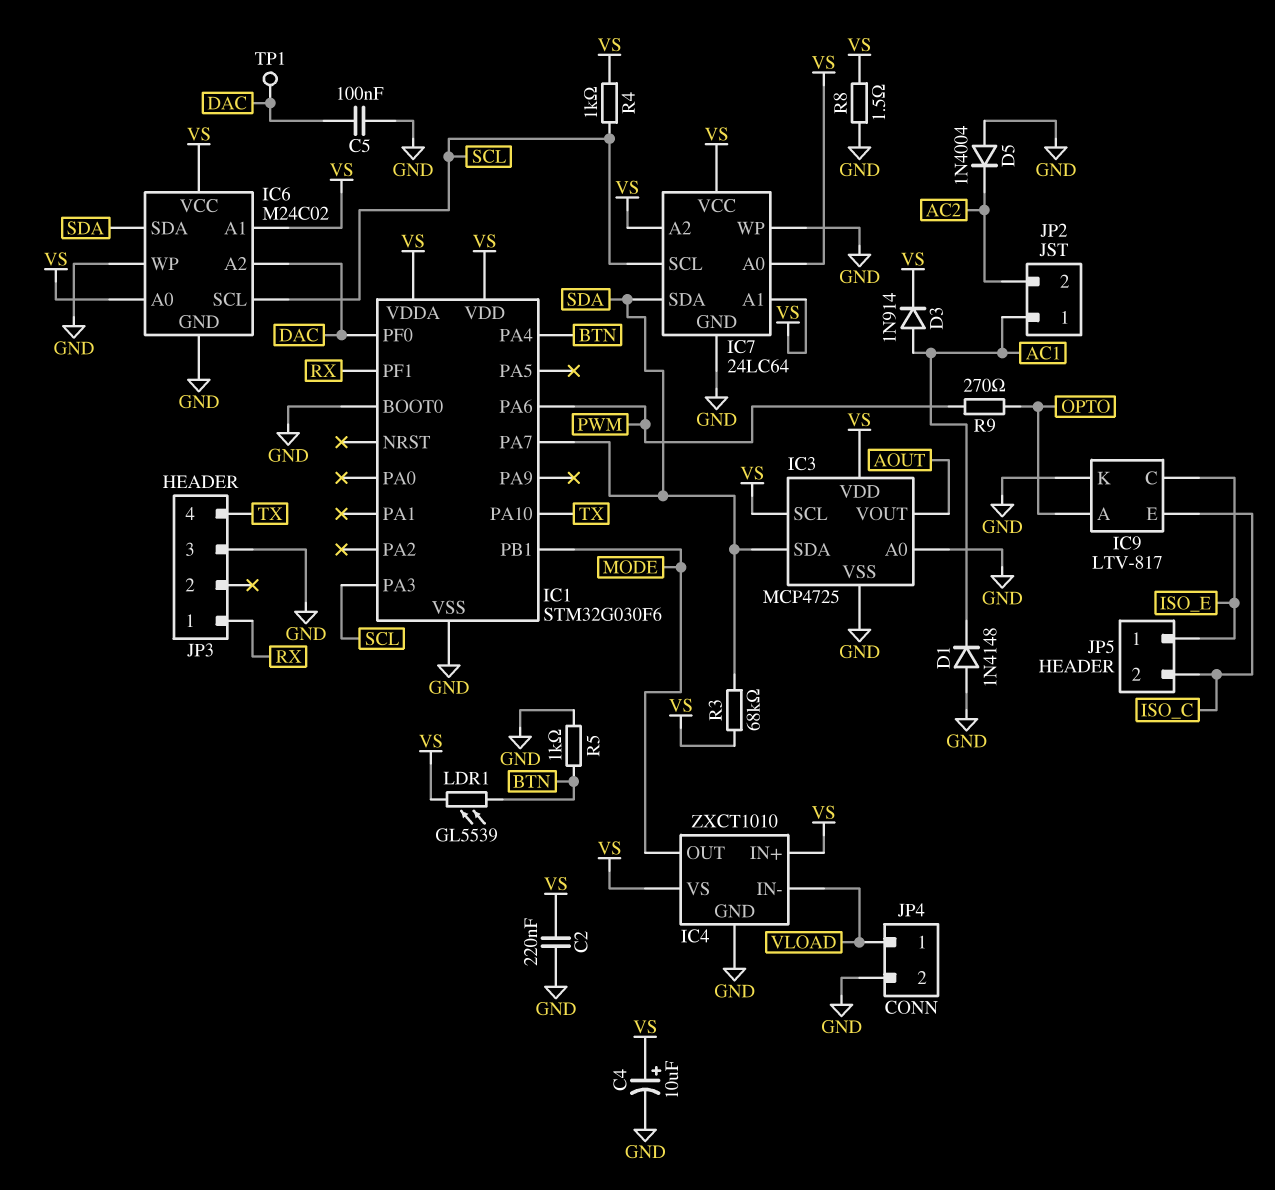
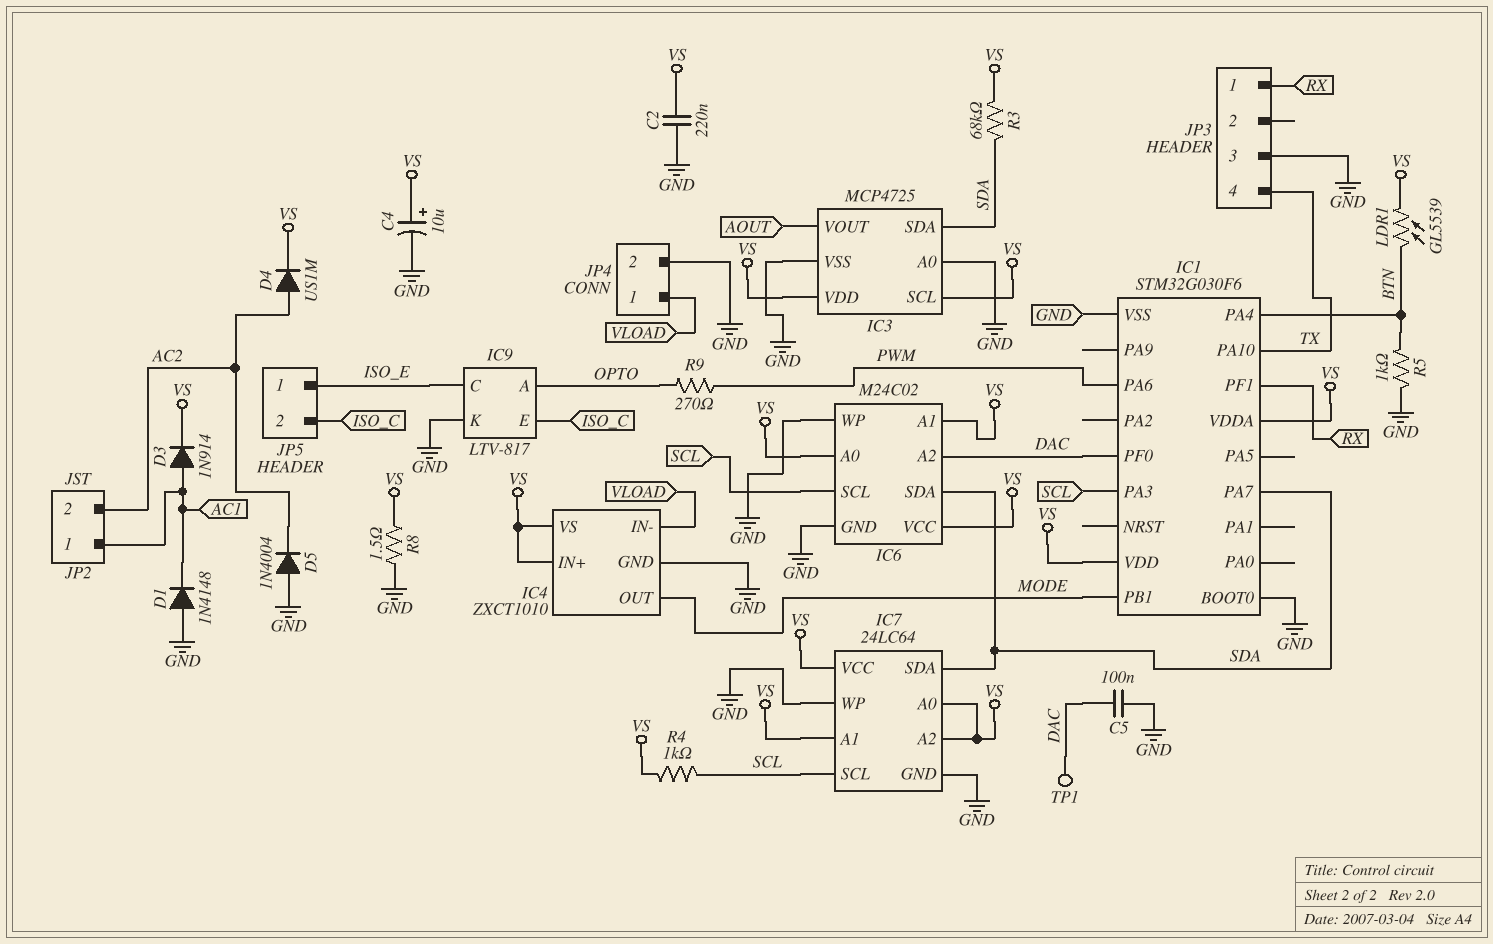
D4: none -> diode US1M (A AC2, K VS)

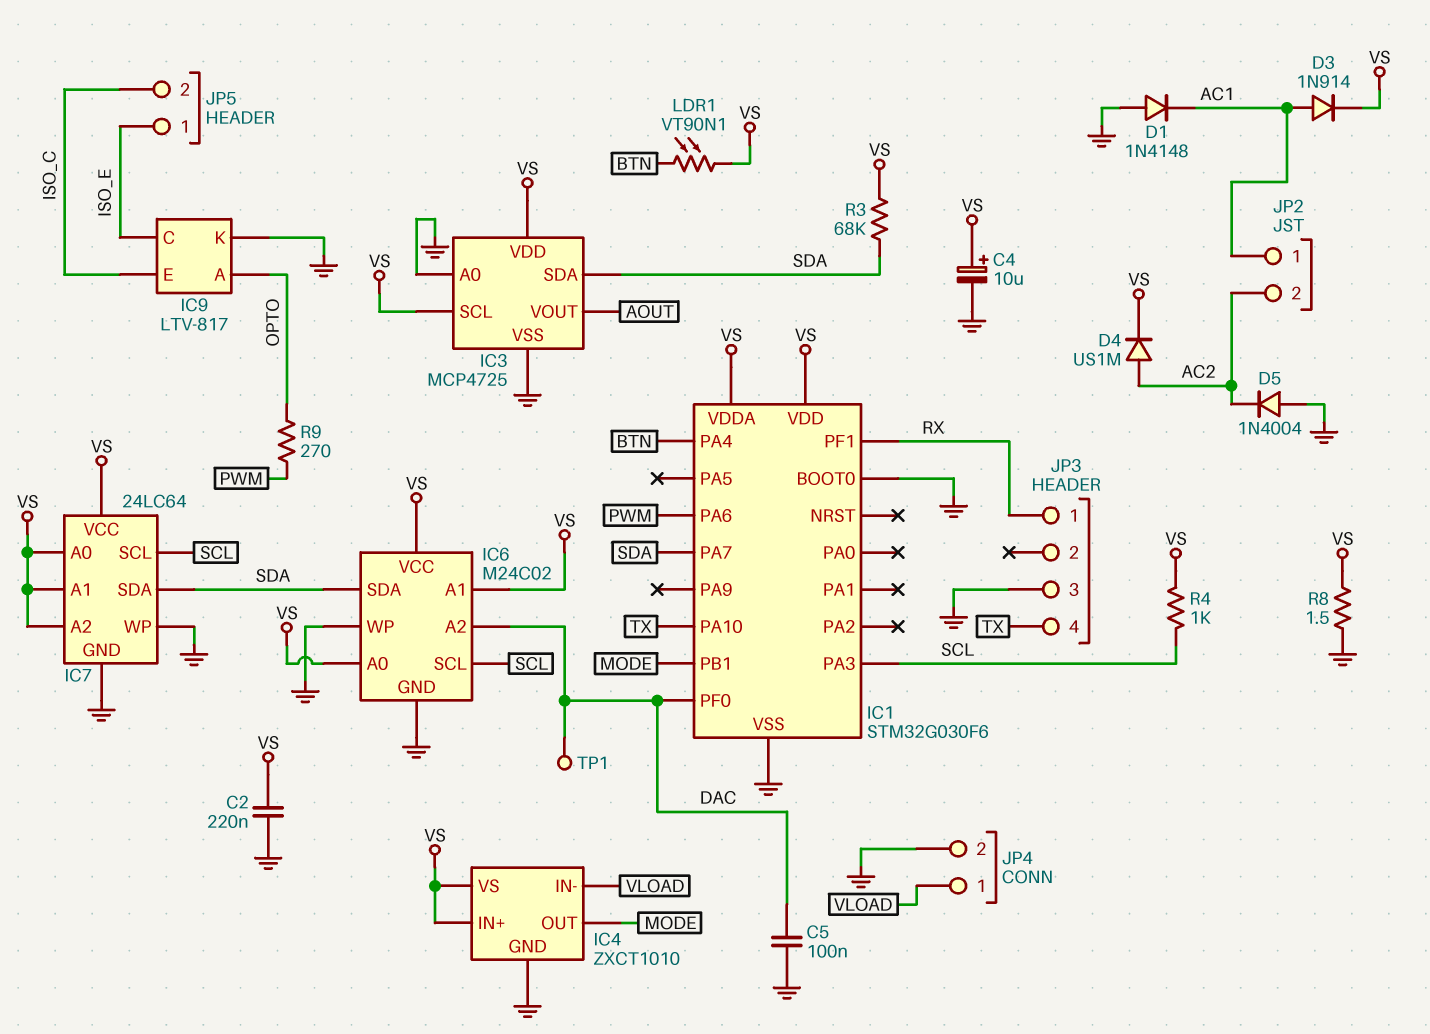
LDR1: GL5539 (BTN, VS) -> VT90N1 (BTN, VS)
R5: 1k (BTN, GND) -> none

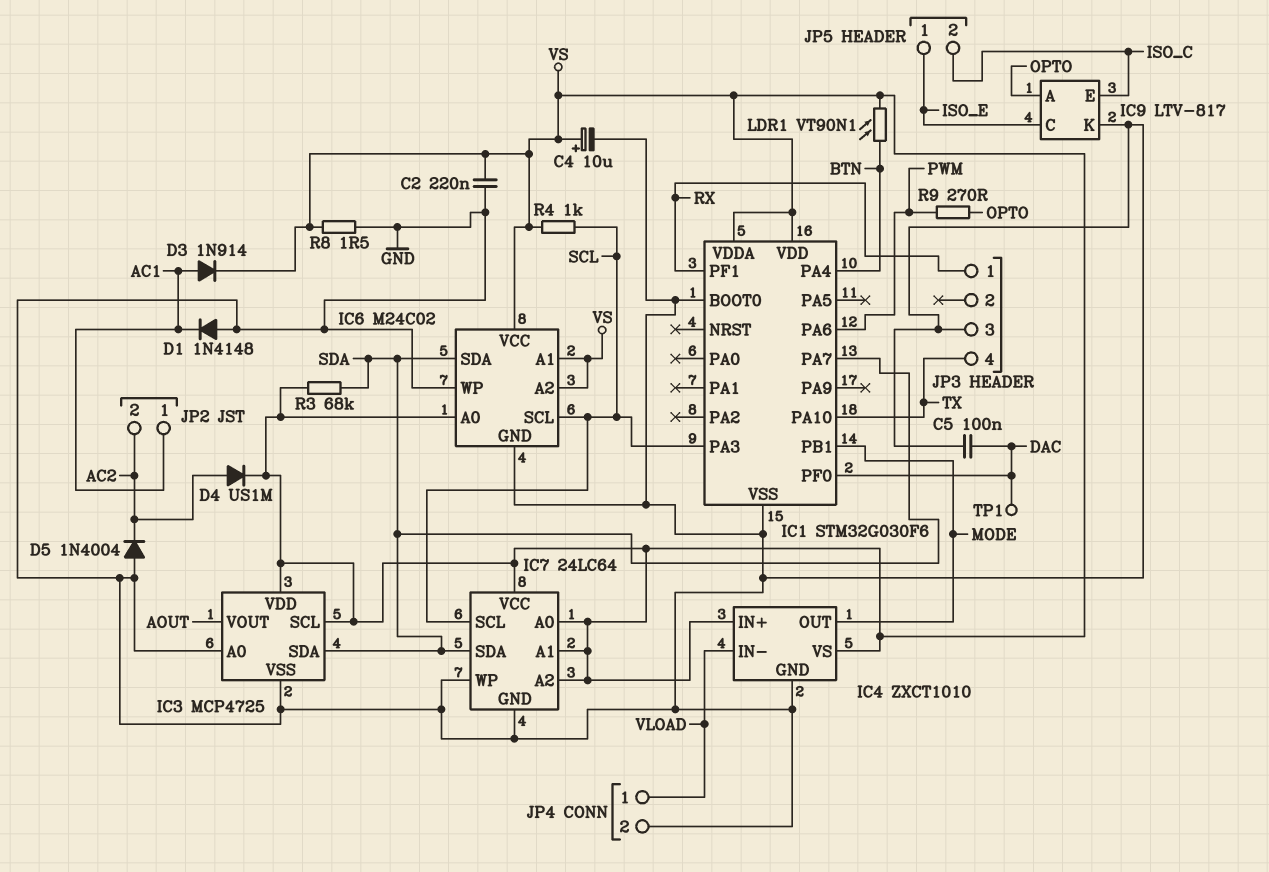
IC6 pin A2: DAC -> VS

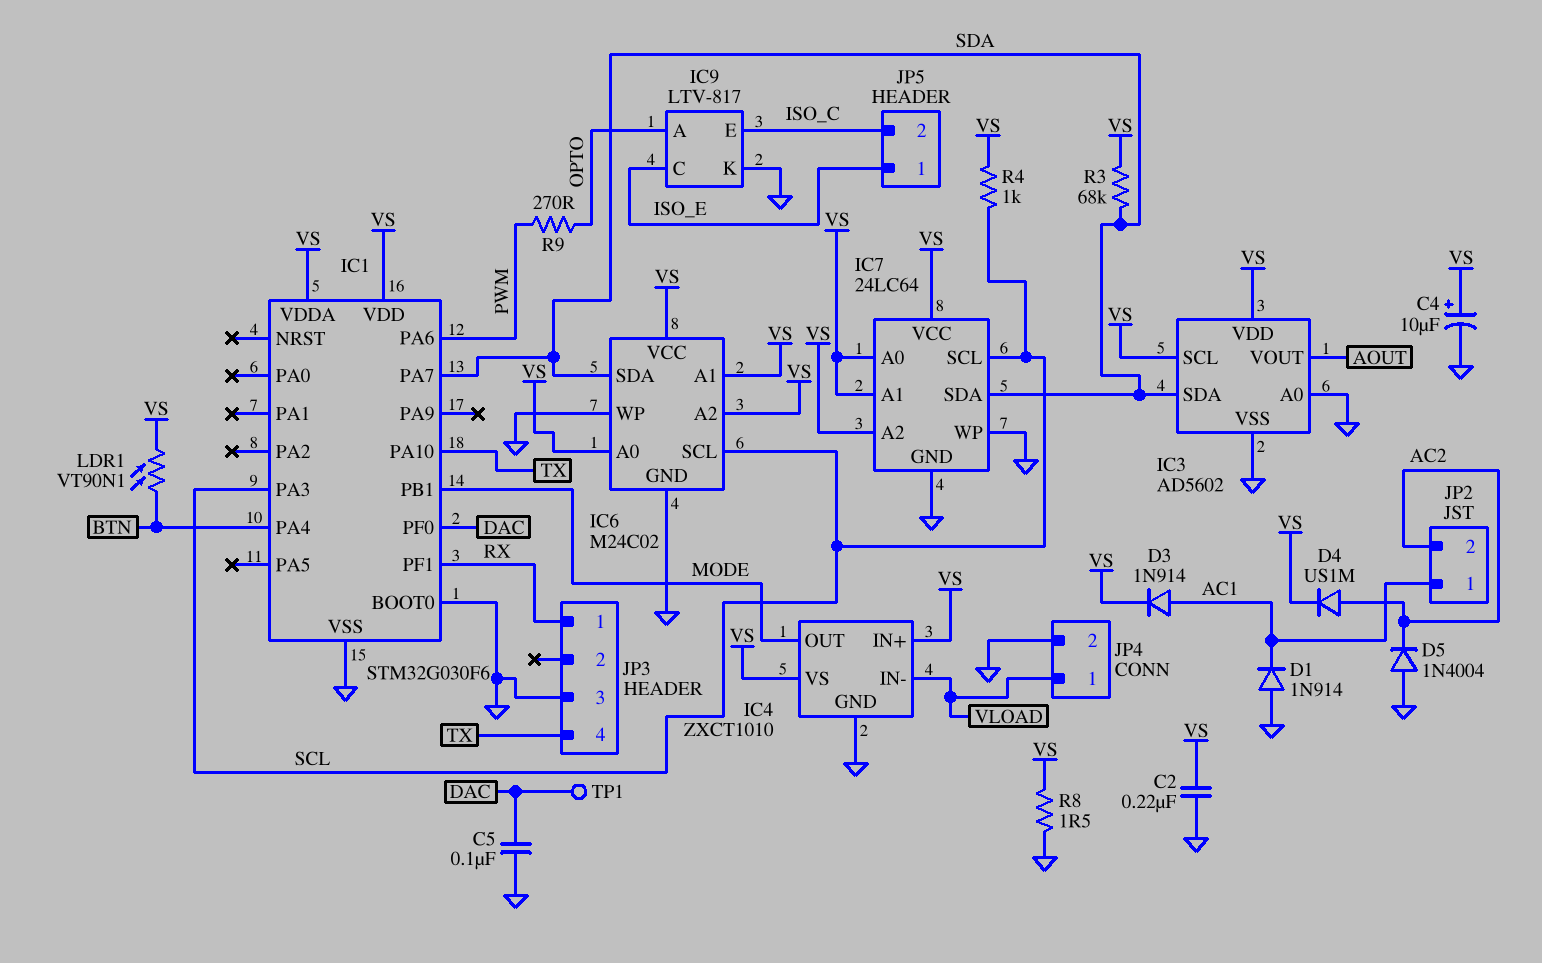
D1: diode 1N4148 (A GND, K AC1) -> diode 1N914 (A GND, K AC1)
IC3: MCP4725 -> AD5602

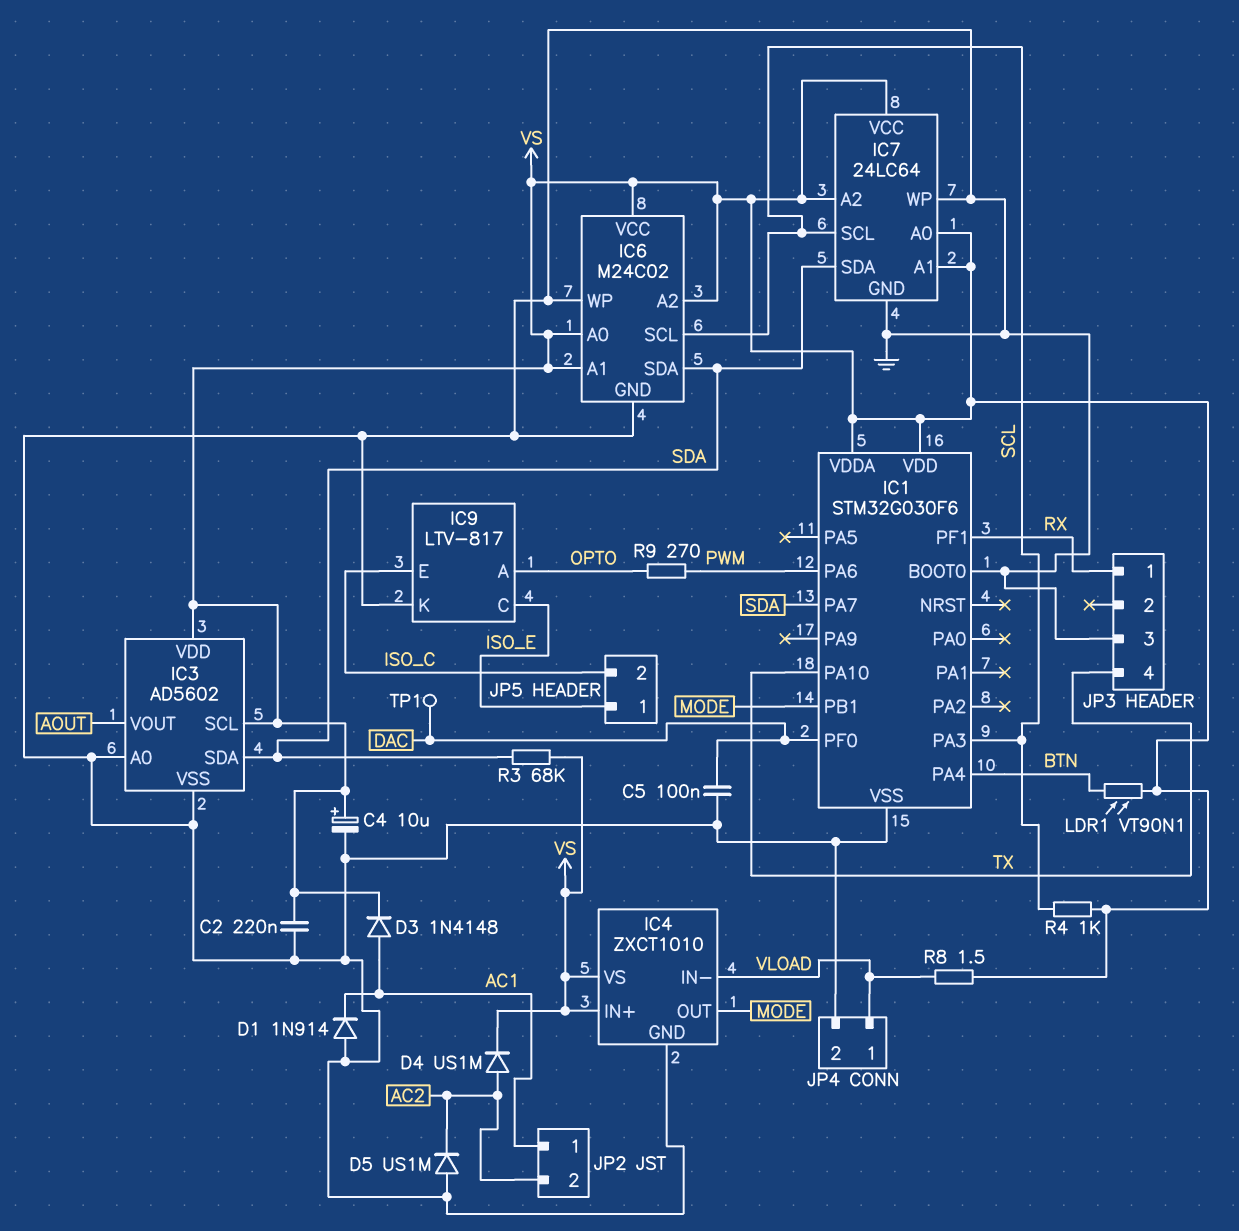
D3: diode 1N914 (A AC1, K VS) -> diode 1N4148 (A AC1, K VS)
D5: diode 1N4004 (A GND, K AC2) -> diode US1M (A GND, K AC2)
R8: 1.5 (GND, VS) -> 1.5 (VLOAD, VS)

